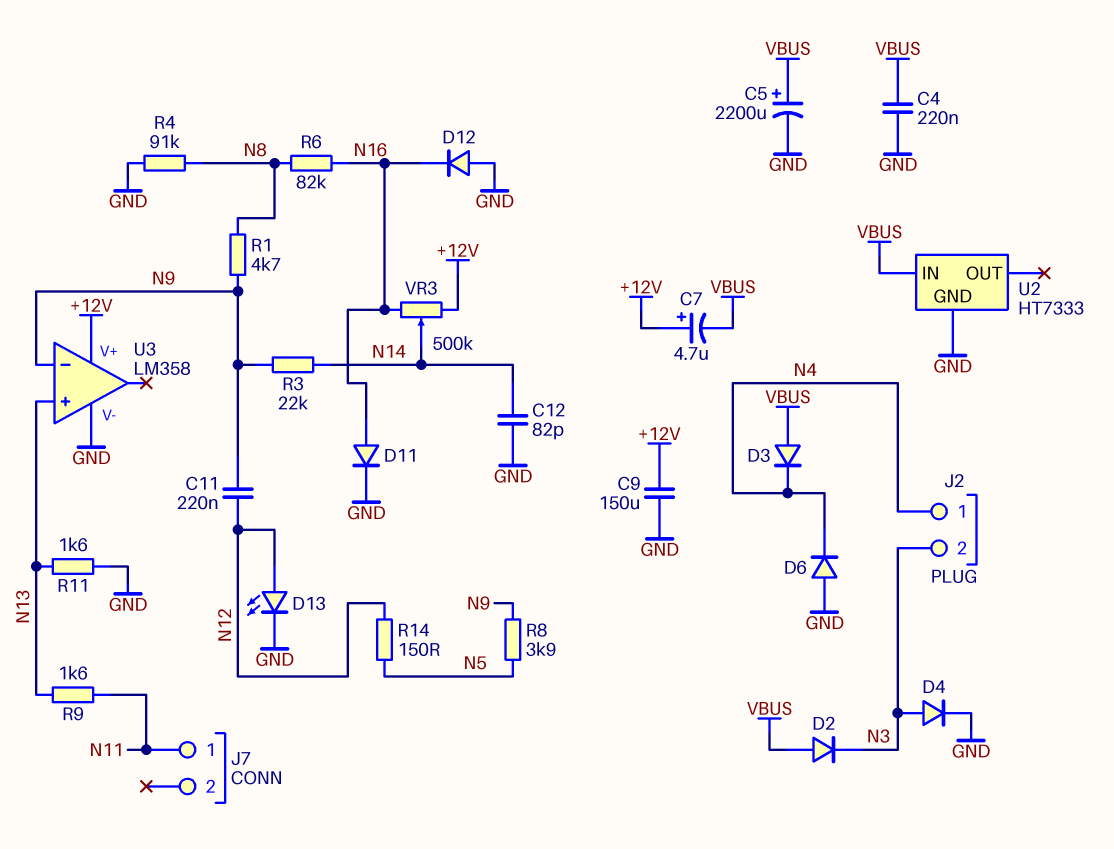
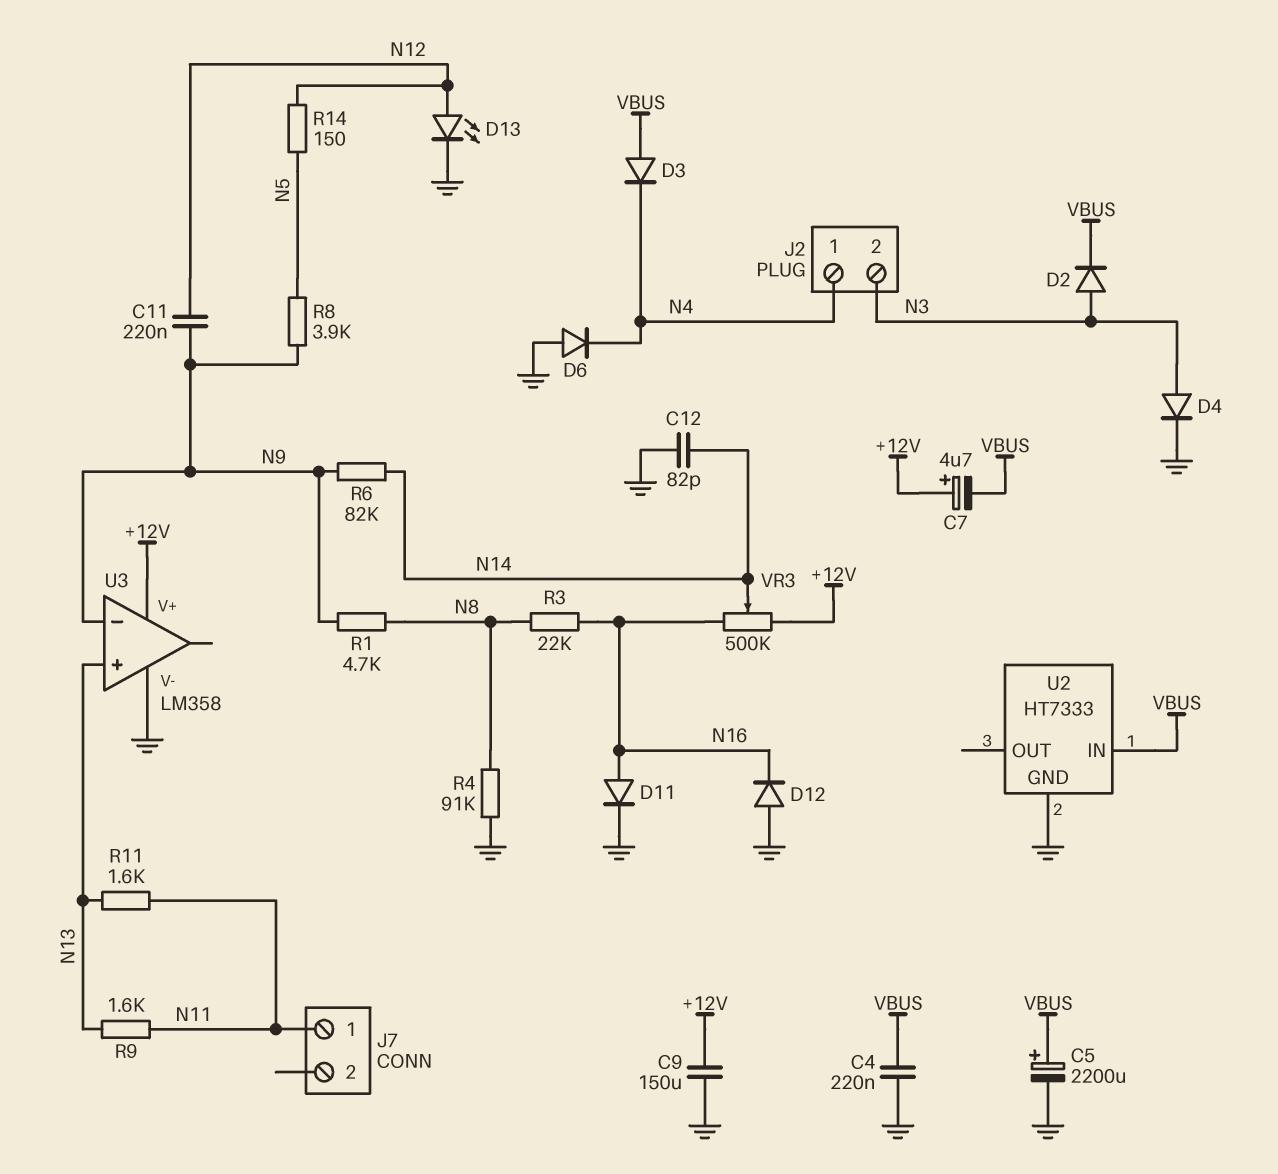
D2: diode (A VBUS, K N3) -> diode (A N3, K VBUS)
R3: 22k (N9, N14) -> 22k (N8, N16)
R6: 82k (N8, N16) -> 82k (N9, N14)
R11: 1.6k (GND, N13) -> 1.6k (N11, N13)

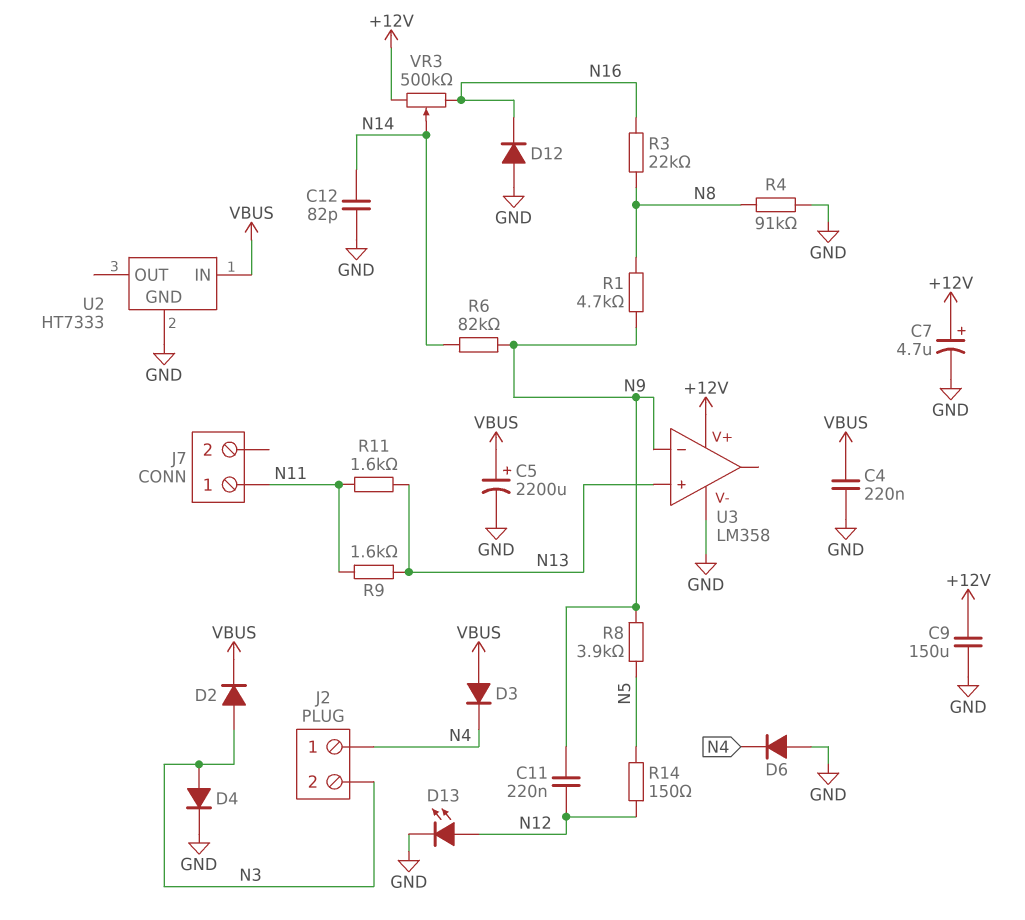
C7: 4.7uF (plus +12V, minus VBUS) -> 4.7uF (plus +12V, minus GND)
D11: diode (A N16, K GND) -> none

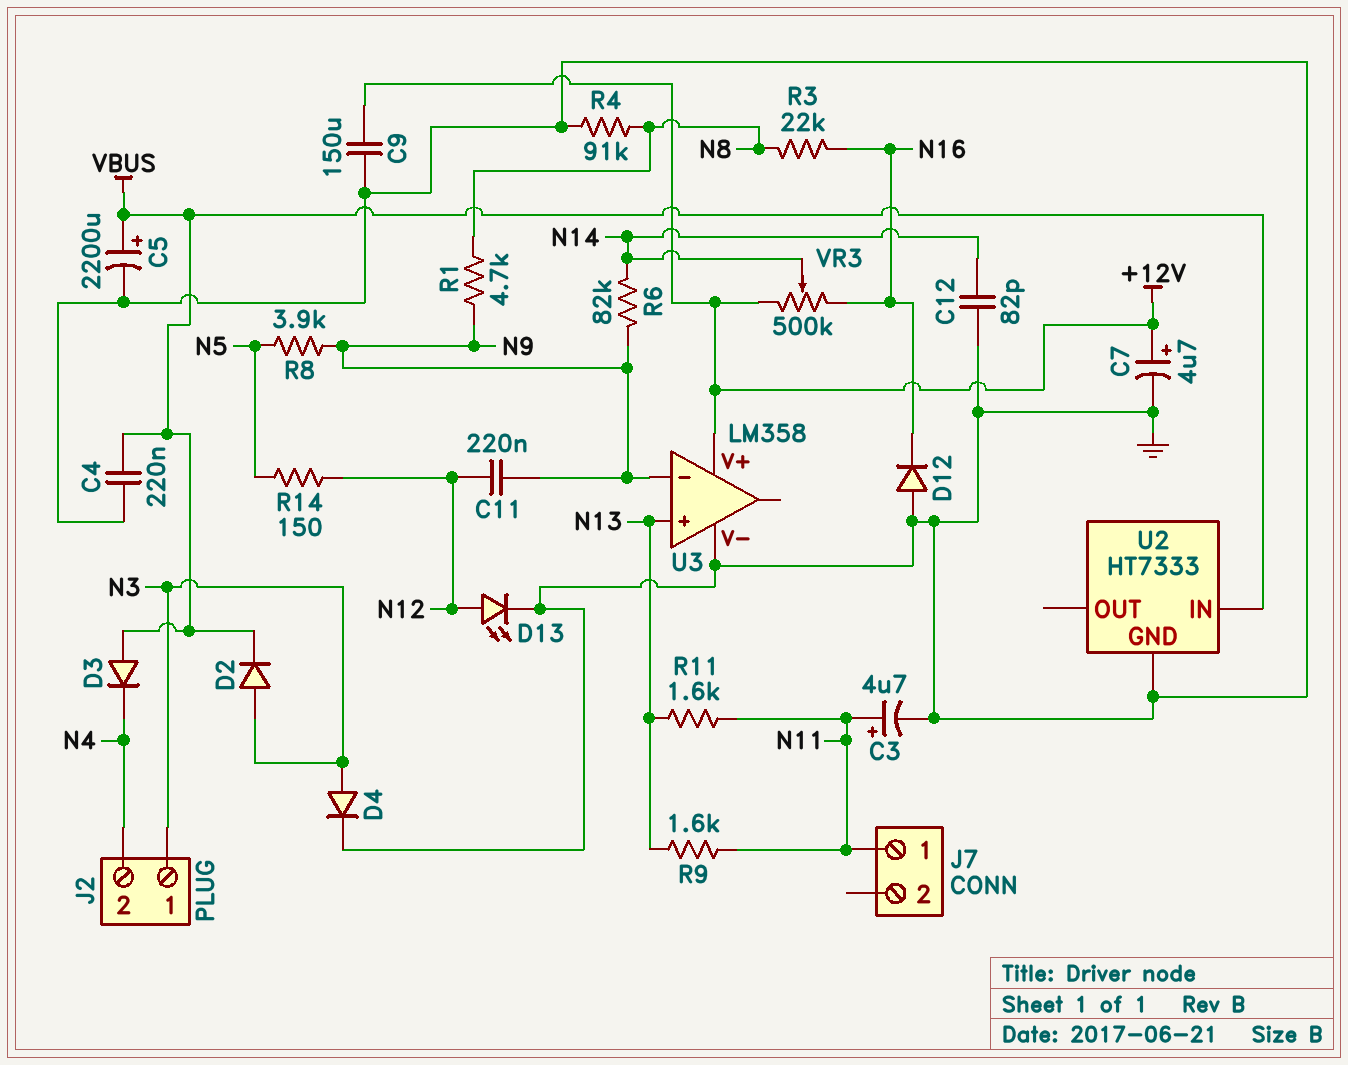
C3: none -> 4.7uF (plus N11, minus GND)
D6: diode (A GND, K N4) -> none
J2 pin 1: N4 -> N3
J2 pin 2: N3 -> N4

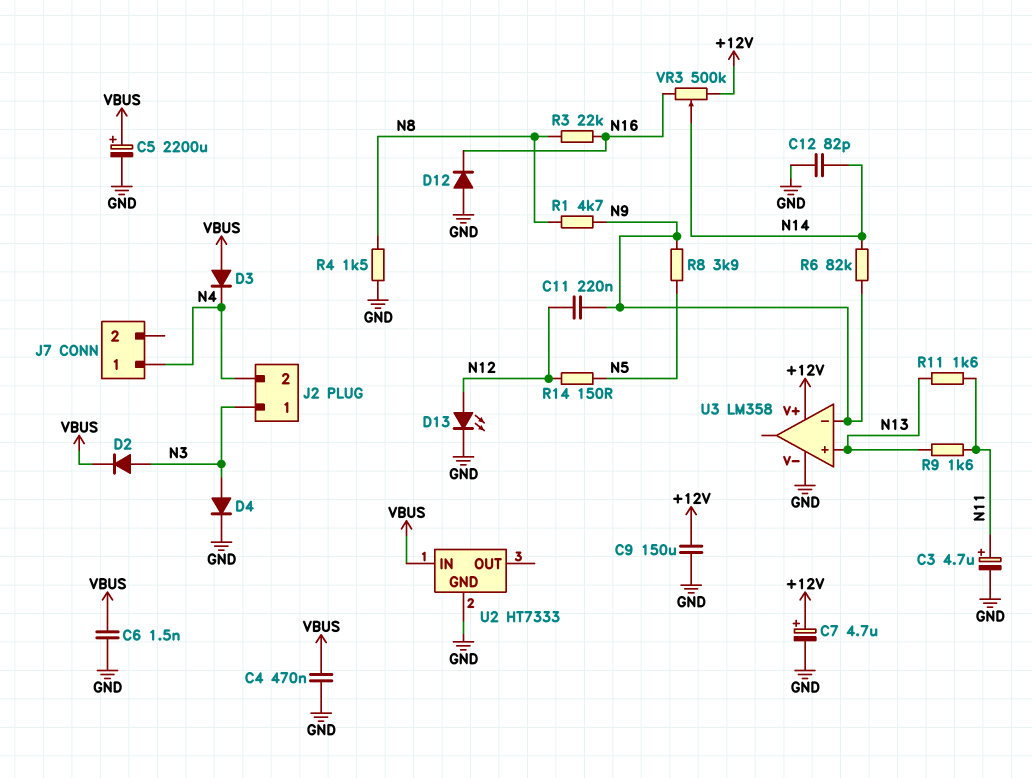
C4: 220nF (GND, VBUS) -> 470nF (GND, VBUS)
C6: none -> 1.5nF (GND, VBUS)
J7 pin 1: N11 -> N4
R4: 91k (GND, N8) -> 1.5k (GND, N8)

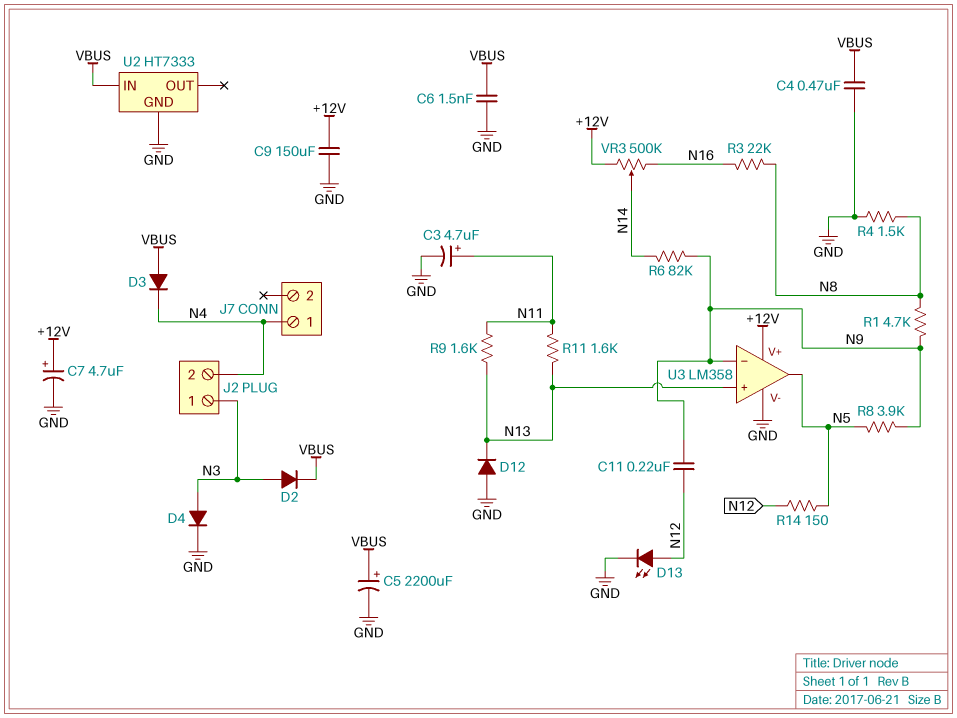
C12: 82pF (GND, N14) -> none
D12: diode (A GND, K N16) -> diode (A GND, K N13)
U3 pin out: none -> N5

